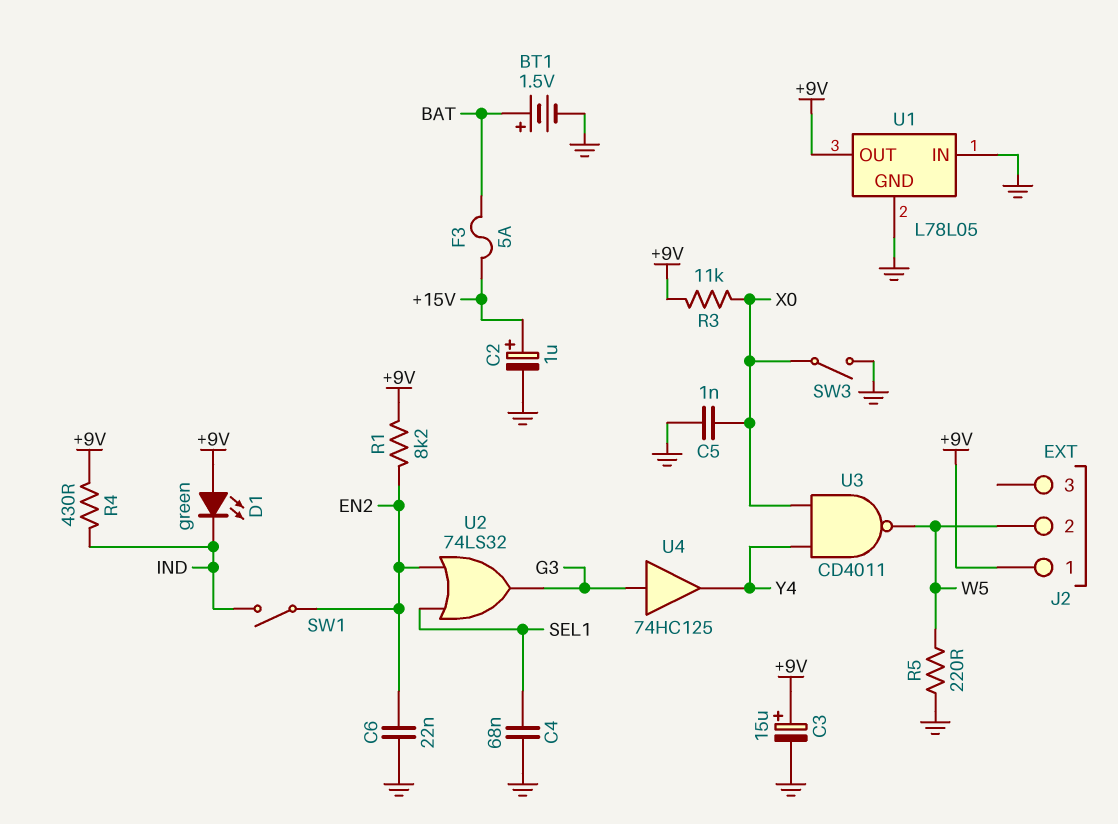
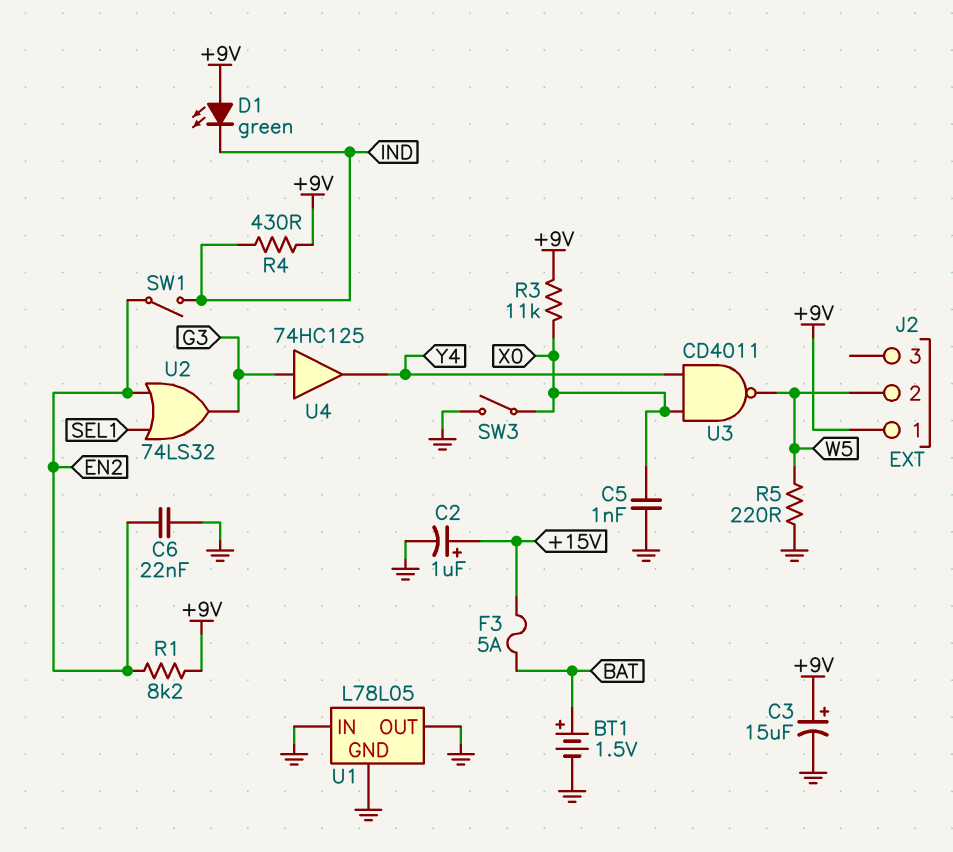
C4: 68nF (GND, SEL1) -> none
U1 pin OUT: +9V -> GND

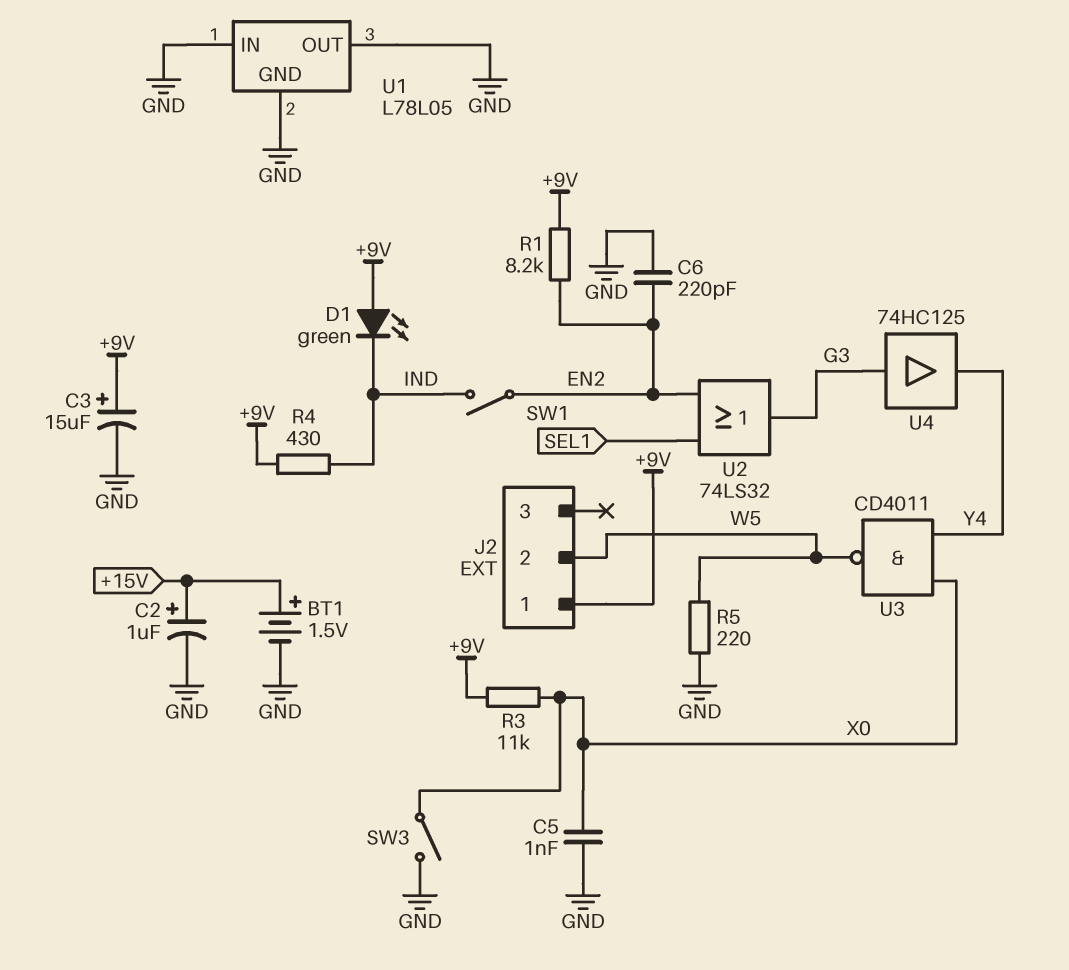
BT1: 1.5V (plus BAT, minus GND) -> 1.5V (plus +15V, minus GND)
C6: 22nF (EN2, GND) -> 220pF (EN2, GND)
F3: 5A (+15V, BAT) -> none

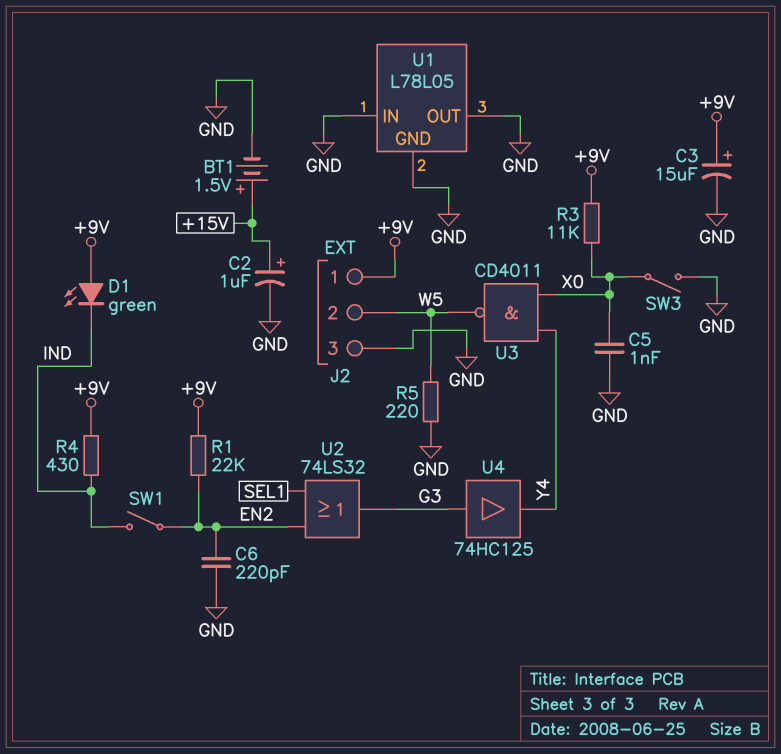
J2 pin 3: none -> GND
R1: 8.2k (+9V, EN2) -> 22k (+9V, EN2)

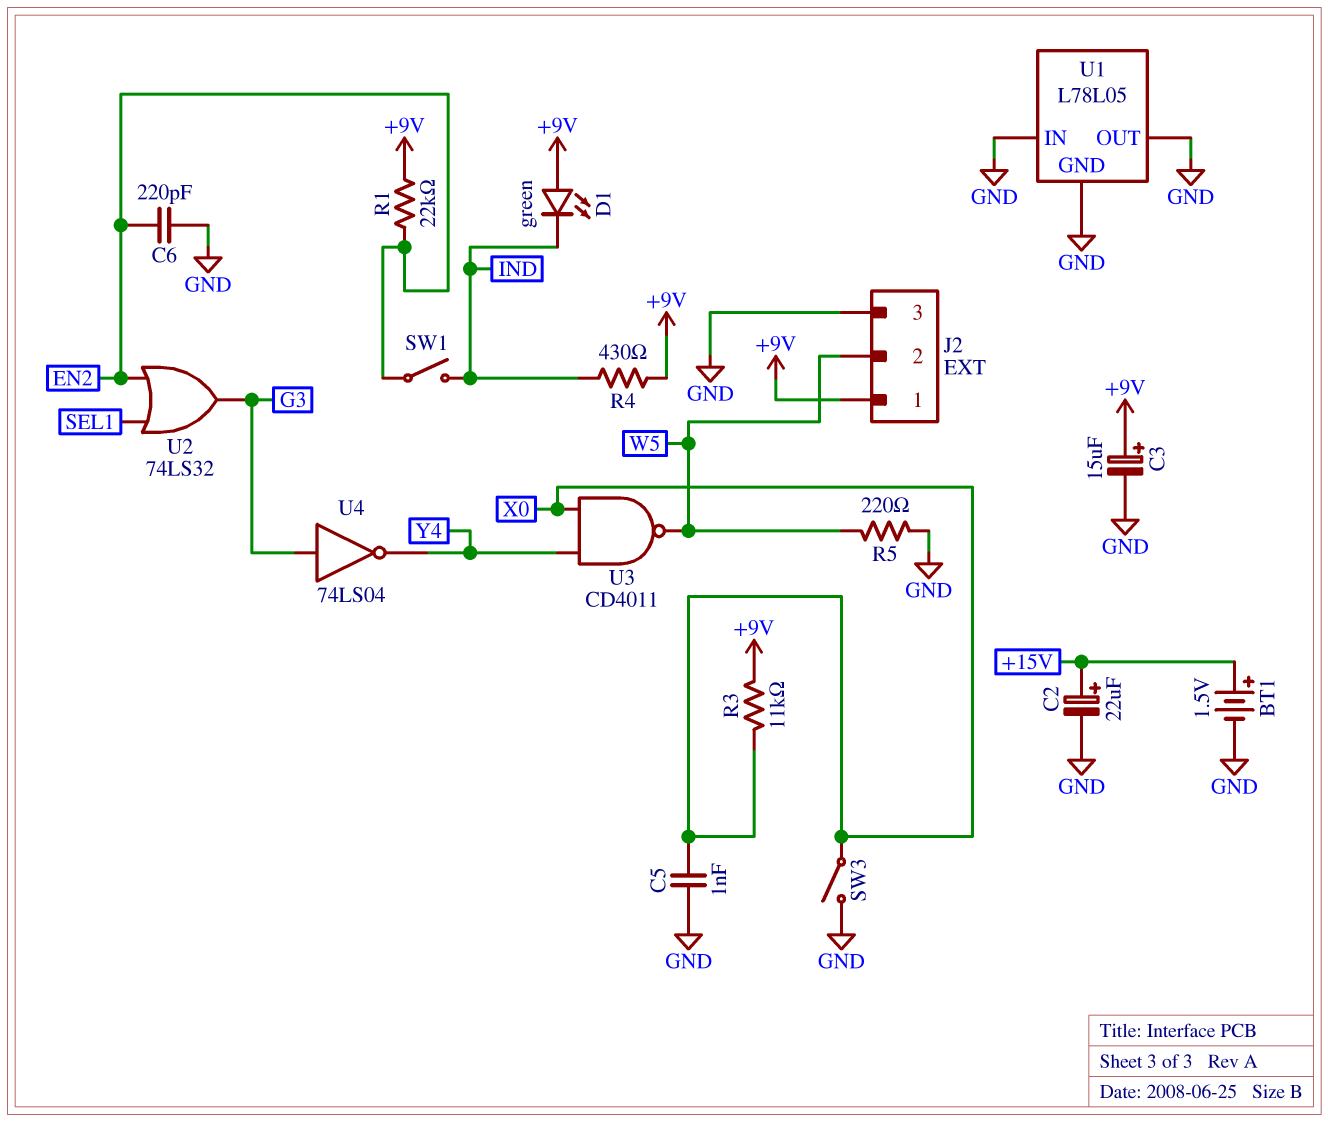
C2: 1uF (plus +15V, minus GND) -> 22uF (plus +15V, minus GND)
U4: buffer 74HC125 (in G3, out Y4) -> NOT 74LS04 (in G3, out Y4)

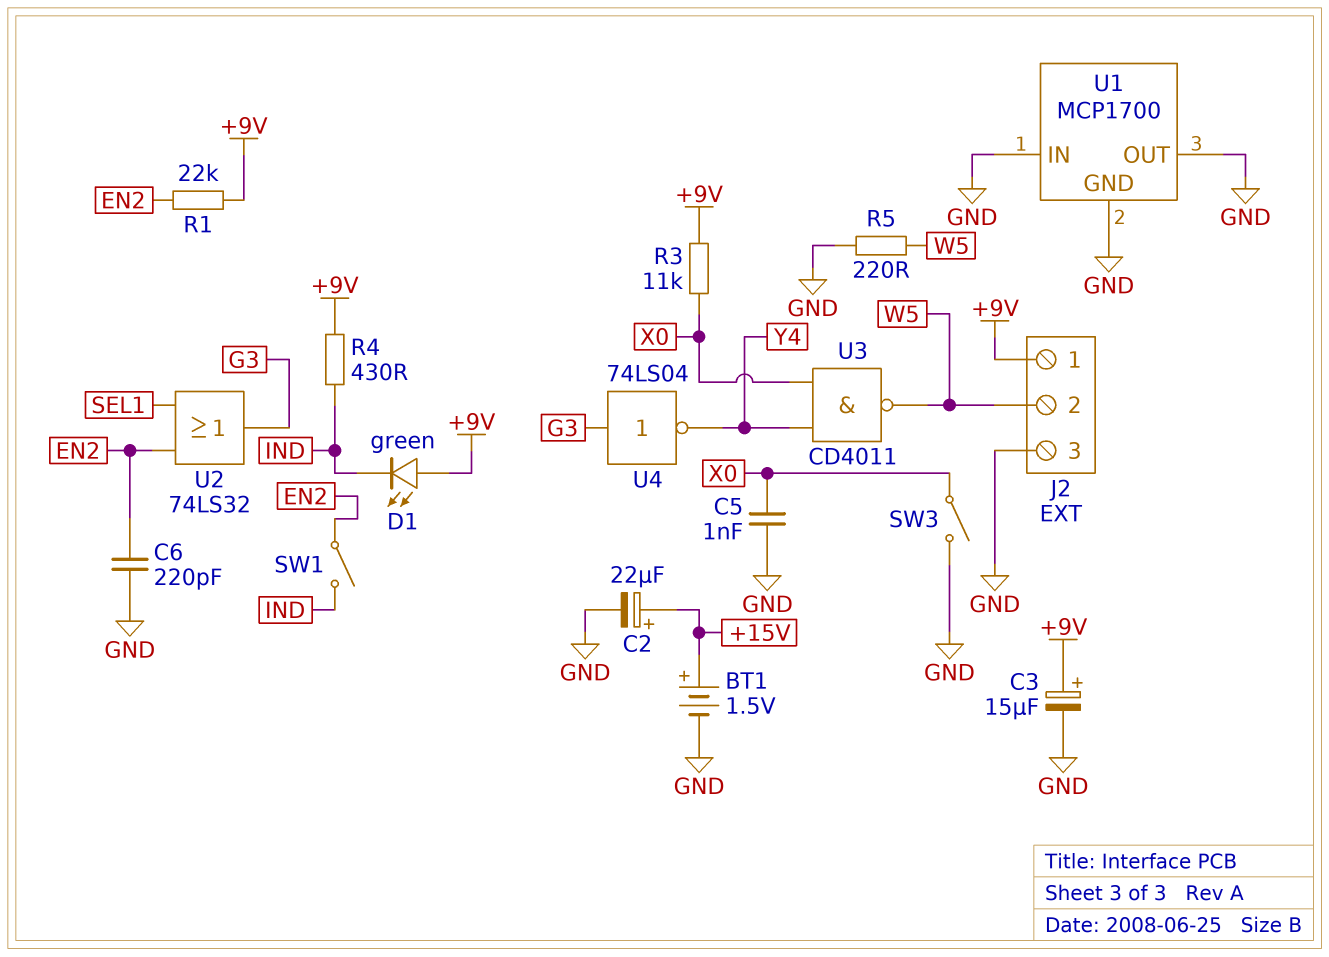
U1: L78L05 -> MCP1700

